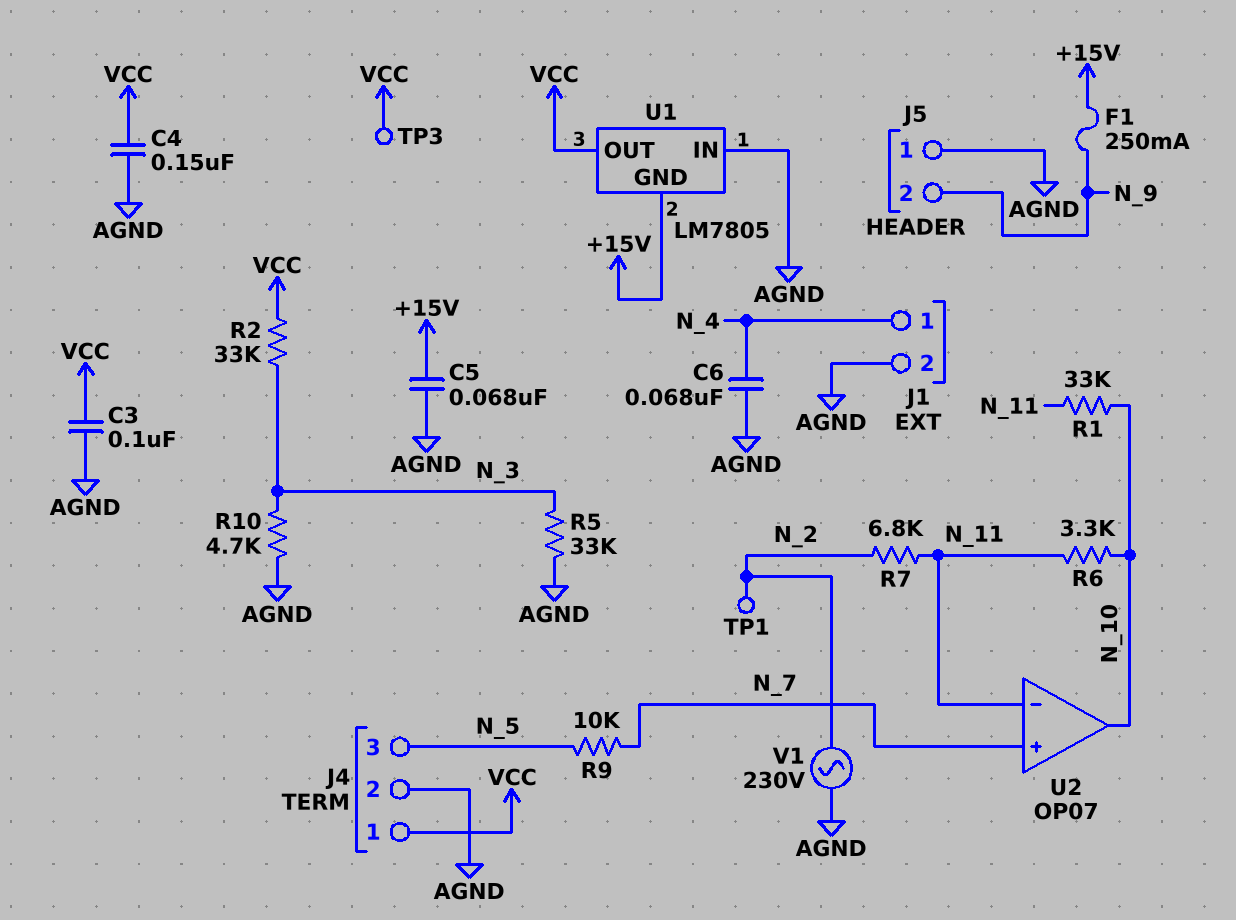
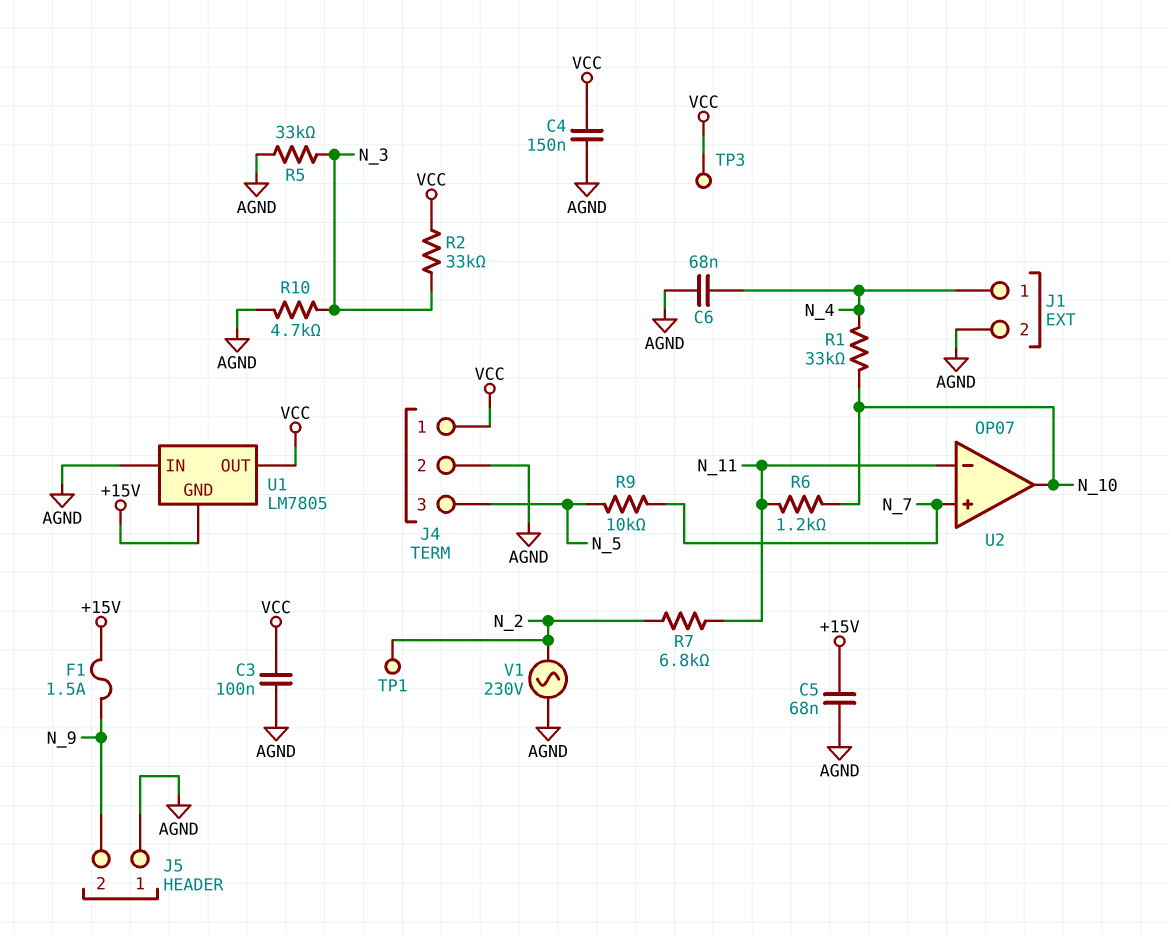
F1: 250mA (+15V, N_9) -> 1.5A (+15V, N_9)
R1: 33k (N_10, N_11) -> 33k (N_4, N_10)
R6: 3.3k (N_10, N_11) -> 1.2k (N_10, N_11)

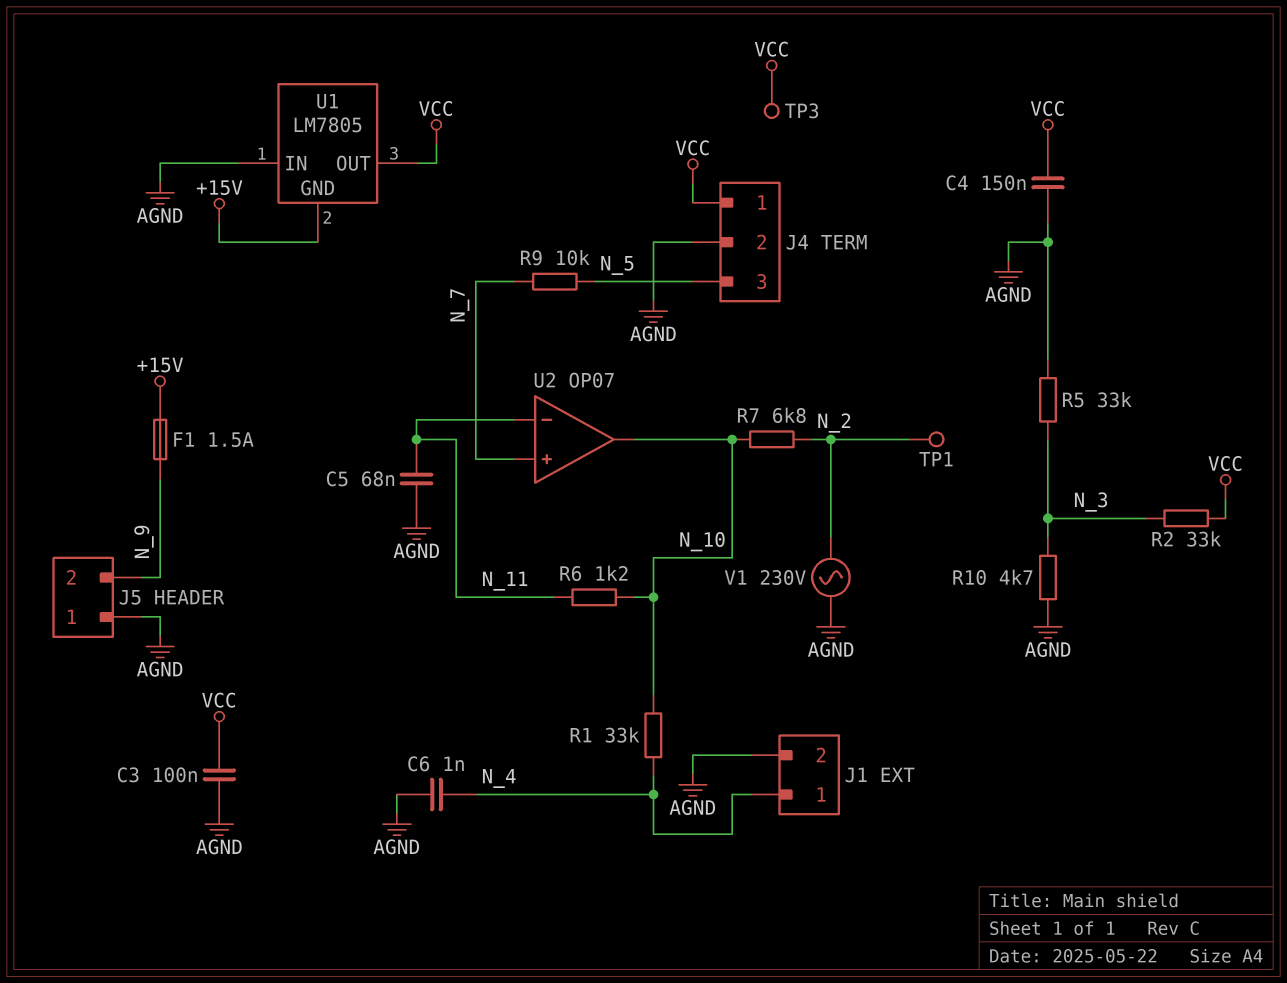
C5: 68nF (+15V, AGND) -> 68nF (AGND, N_11)
C6: 68nF (AGND, N_4) -> 1nF (AGND, N_4)
R7: 6.8k (N_2, N_11) -> 6.8k (N_2, N_10)

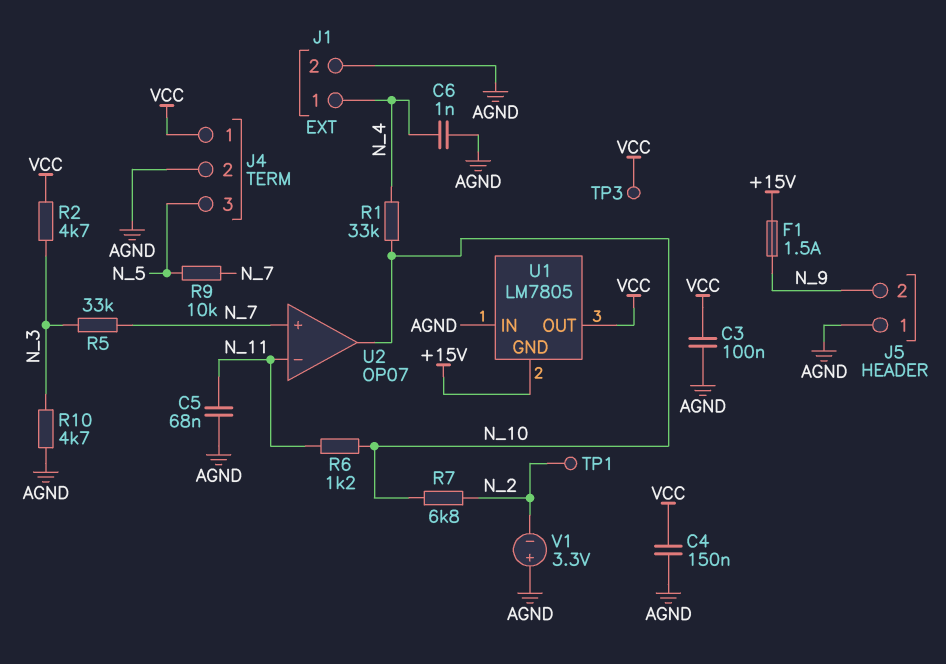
R2: 33k (N_3, VCC) -> 4.7k (N_3, VCC)
R5: 33k (AGND, N_3) -> 33k (N_3, N_7)
V1: AC 230V (AGND, N_2) -> 3.3V (plus AGND, minus N_2)

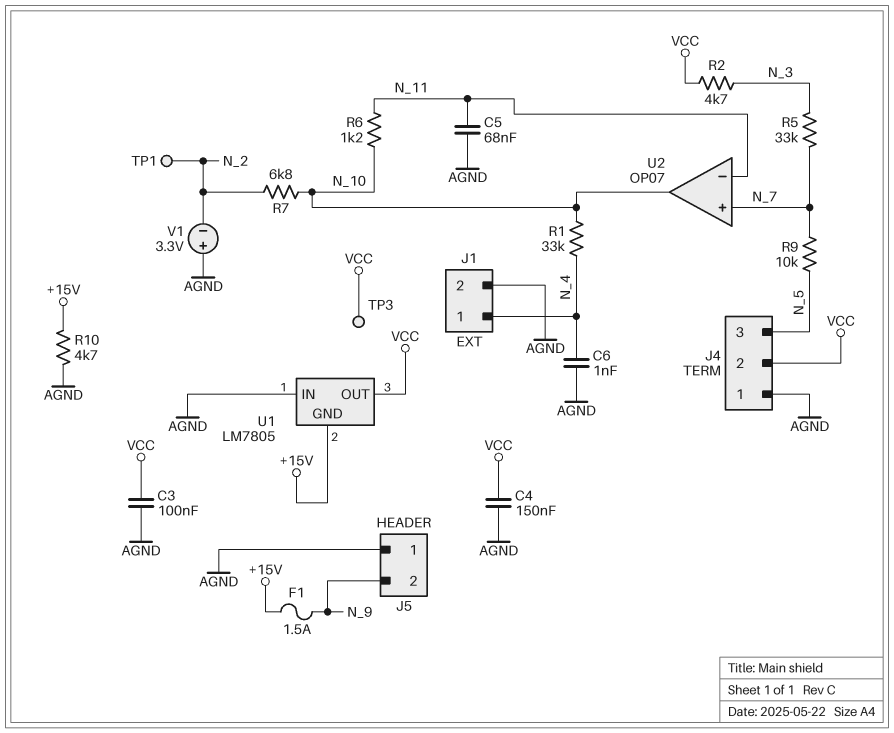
J4 pin 1: VCC -> AGND
J4 pin 2: AGND -> VCC
R10: 4.7k (AGND, N_3) -> 4.7k (+15V, AGND)

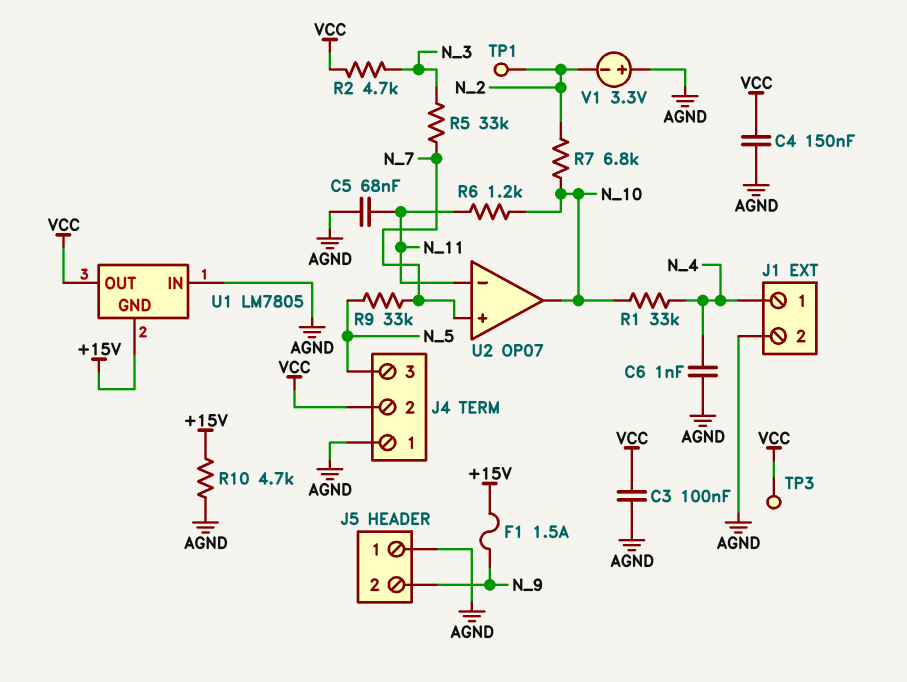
R9: 10k (N_5, N_7) -> 33k (N_5, N_7)

